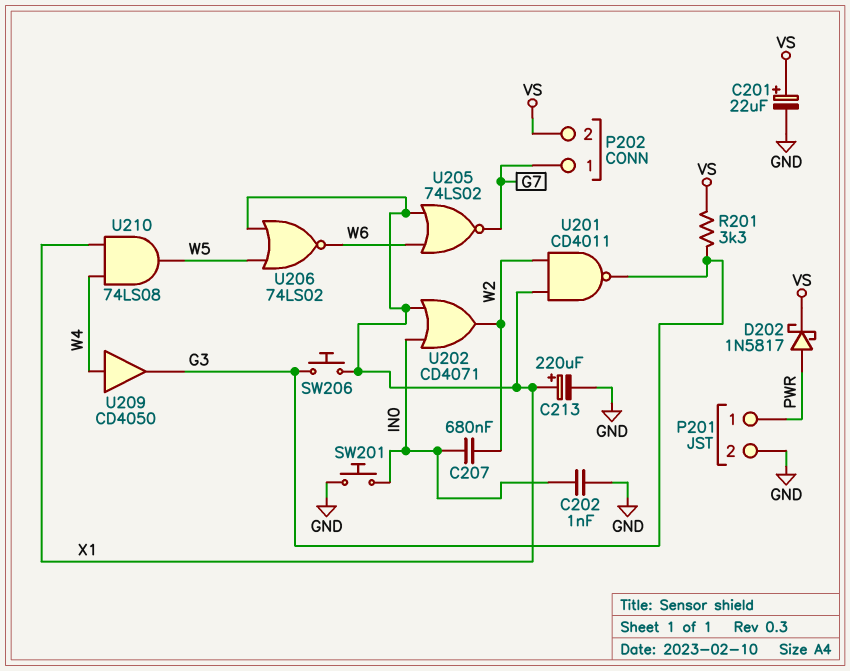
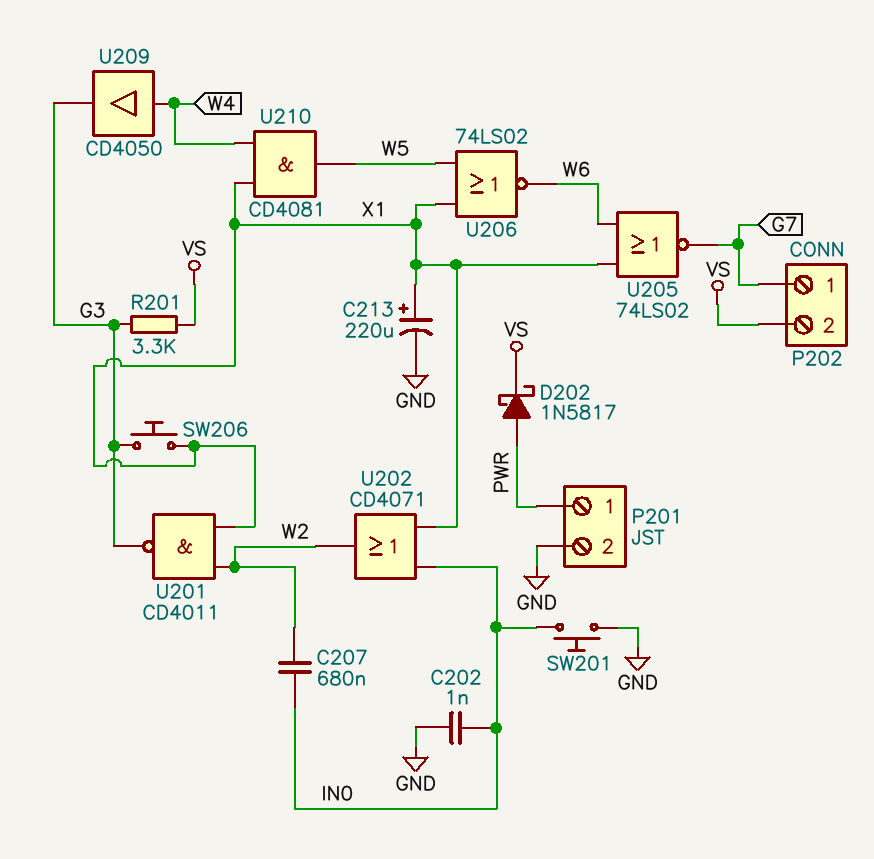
C201: 22uF (plus VS, minus GND) -> none
U210: AND 74LS08 (in W4, in X1, out W5) -> AND CD4081 (in W4, in X1, out W5)

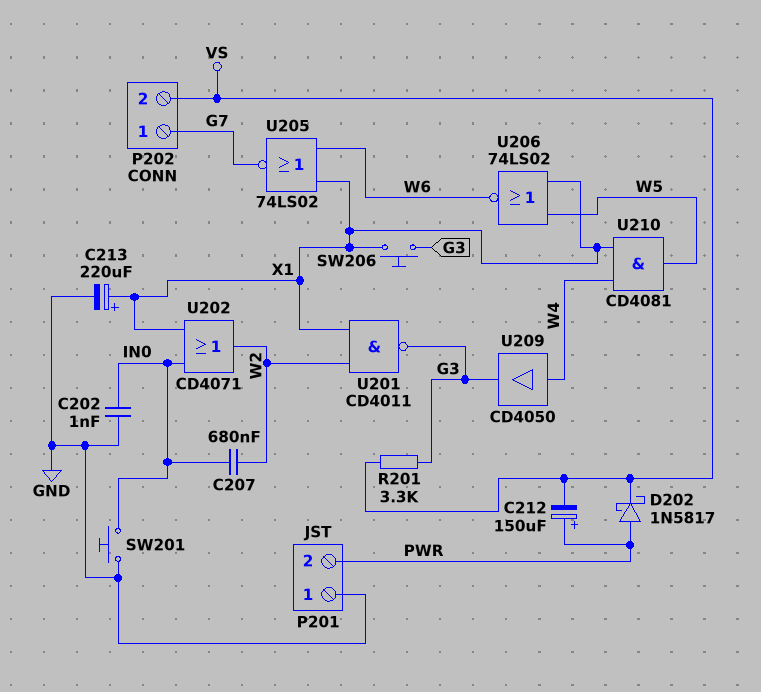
C212: none -> 150uF (plus PWR, minus VS)
P201 pin 1: PWR -> GND
P201 pin 2: GND -> PWR

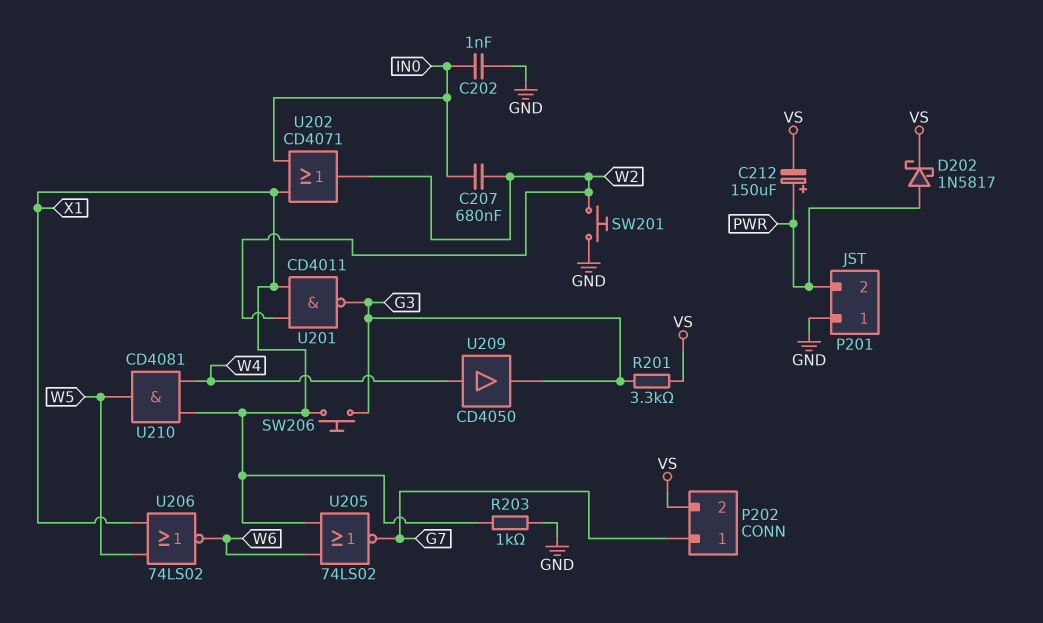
C213: 220uF (plus X1, minus GND) -> none
R203: none -> 1k (GND, X1)
SW201: button (GND, IN0) -> button (GND, W2)

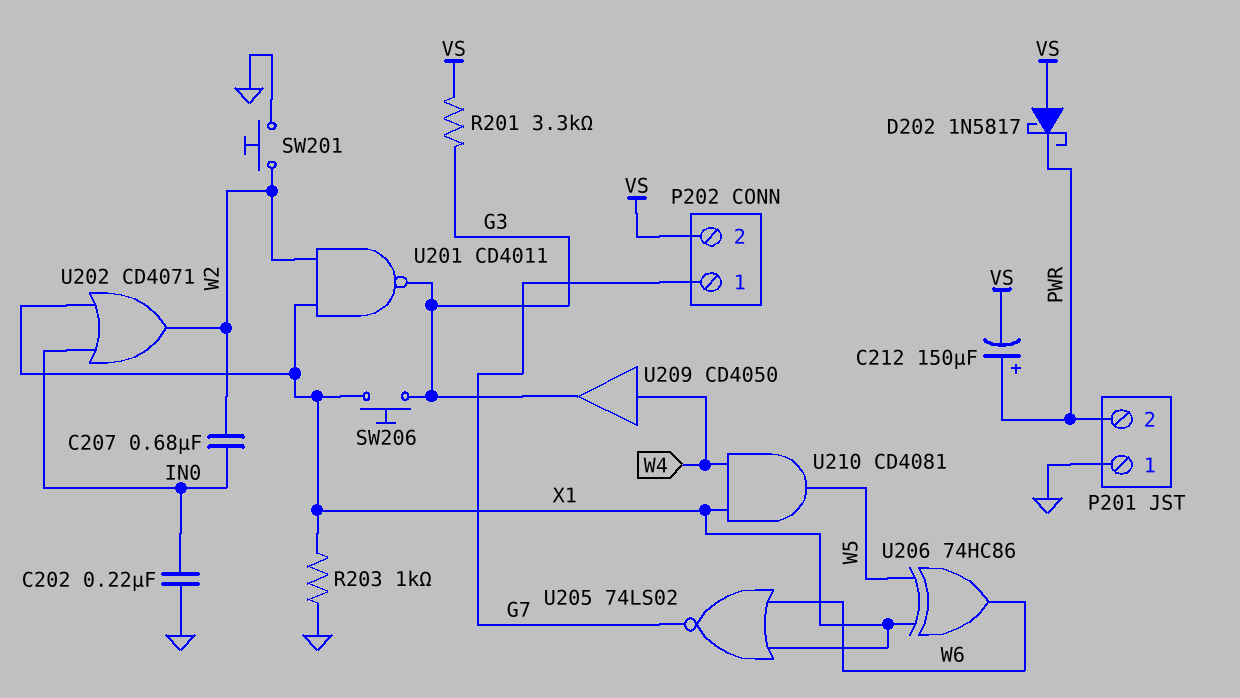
C202: 1nF (GND, IN0) -> 220nF (GND, IN0)
D202: schottky 1N5817 (A PWR, K VS) -> schottky 1N5817 (A VS, K PWR)
U206: NOR 74LS02 (in W5, in X1, out W6) -> XOR 74HC86 (in W5, in X1, out W6)

